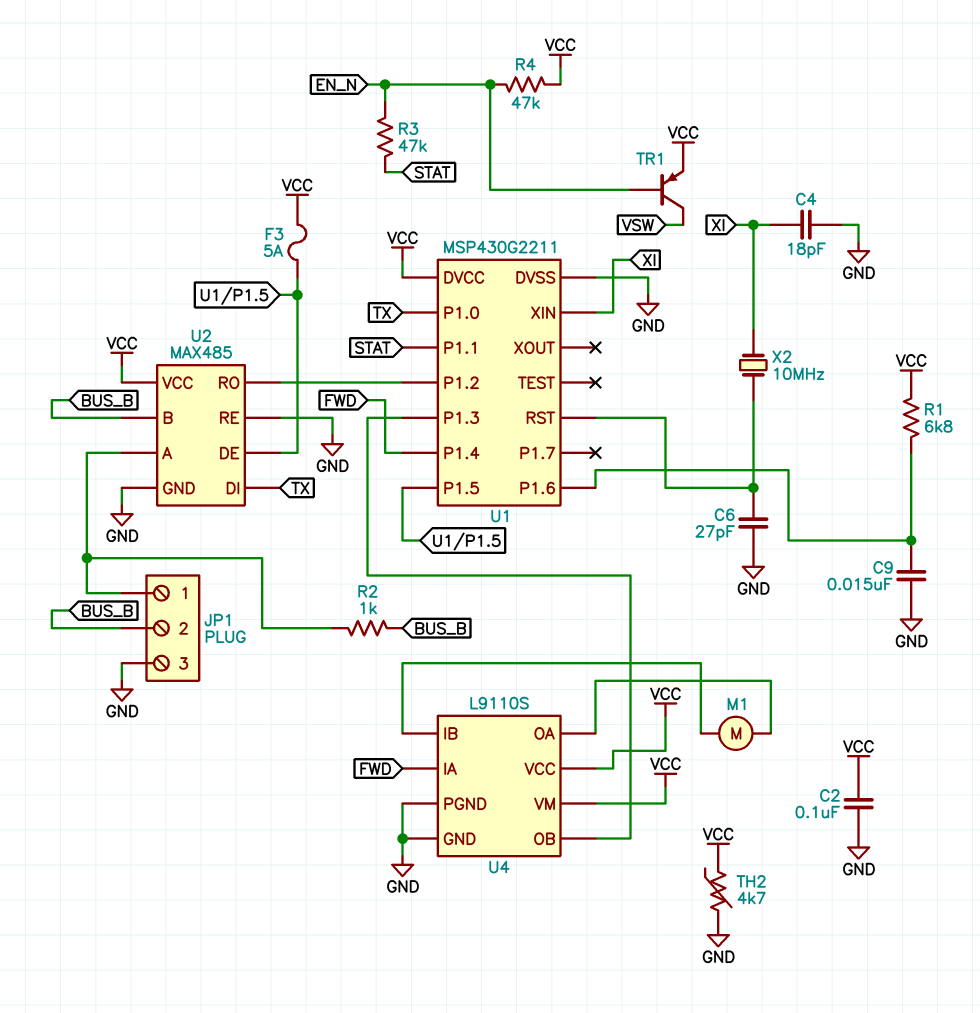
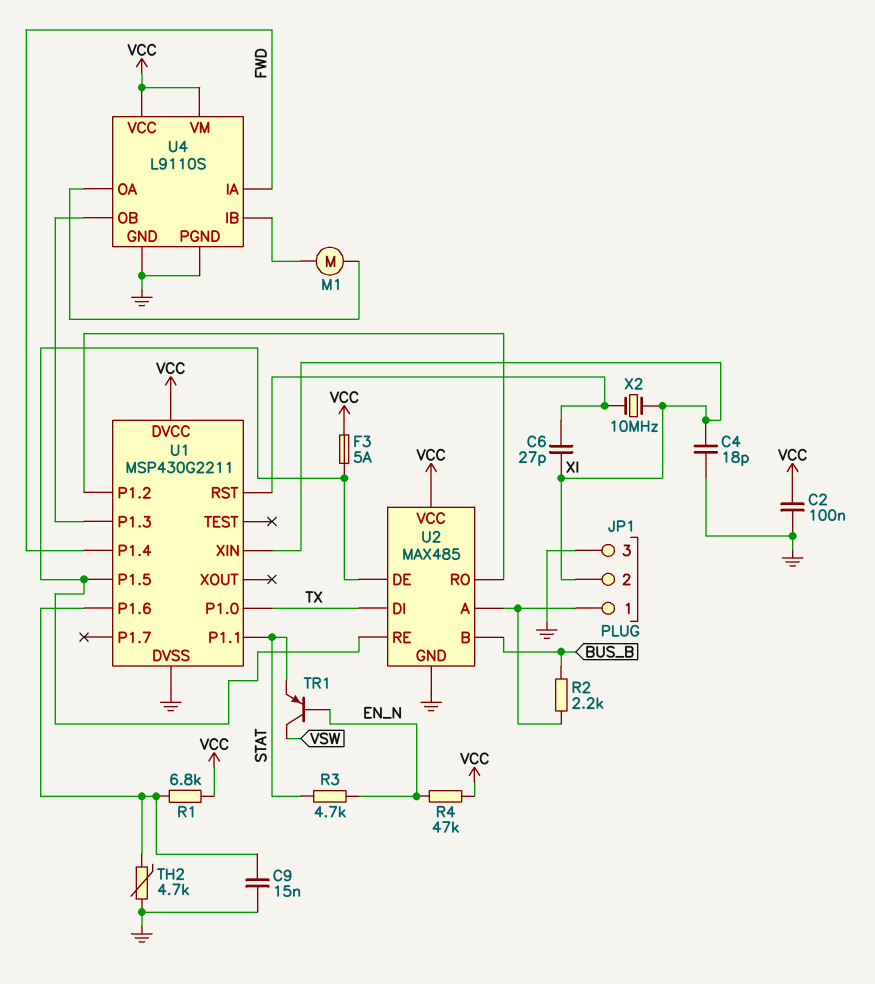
C6: 27pF (GND, U1/RST) -> 27pF (U1/RST, XI)
JP1 pin 2: BUS_B -> XI
R2: 1k (BUS_B, JP1/1) -> 2.2k (BUS_B, JP1/1)
R3: 47k (EN_N, STAT) -> 4.7k (EN_N, STAT)
TH2: 4.7k (GND, VCC) -> 4.7k (GND, U1/P1.6)
TR1: PNP (B EN_N, C VSW, E VCC) -> PNP (B EN_N, C VSW, E STAT)
U2 pin RE: GND -> U1/P1.5

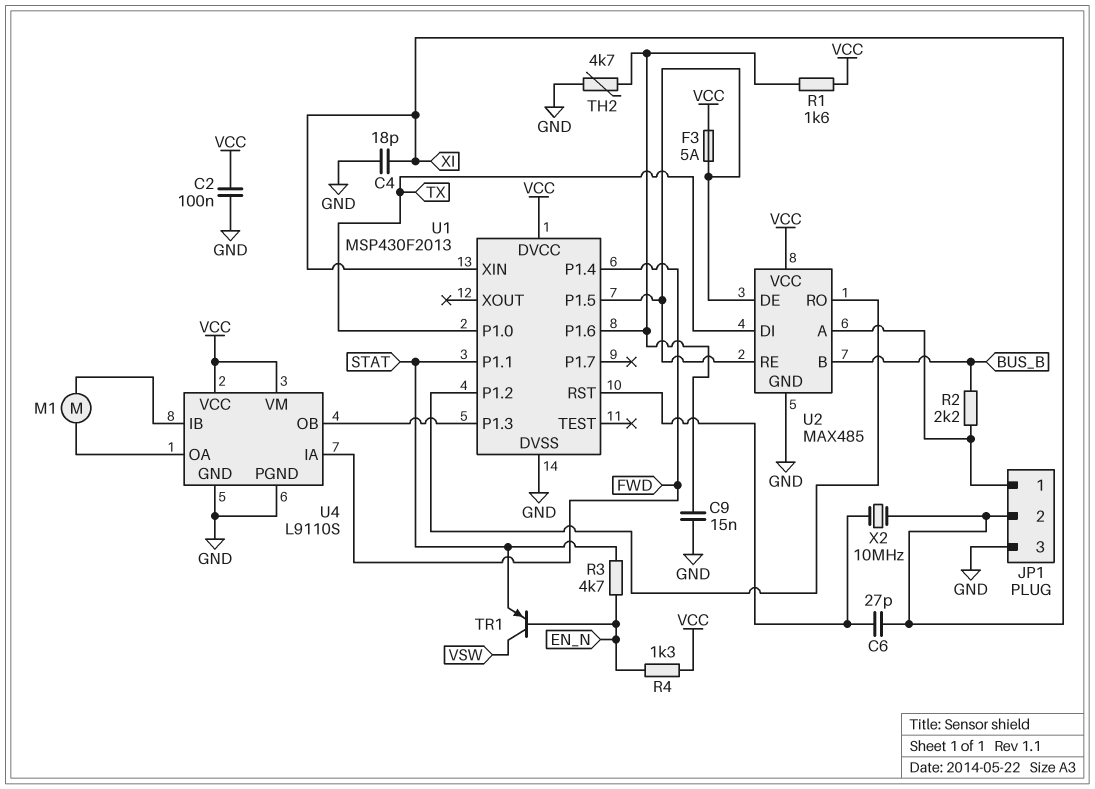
R1: 6.8k (U1/P1.6, VCC) -> 1.6k (U1/P1.6, VCC)
R4: 47k (EN_N, VCC) -> 1.3k (EN_N, VCC)
U1: MSP430G2211 -> MSP430F2013

